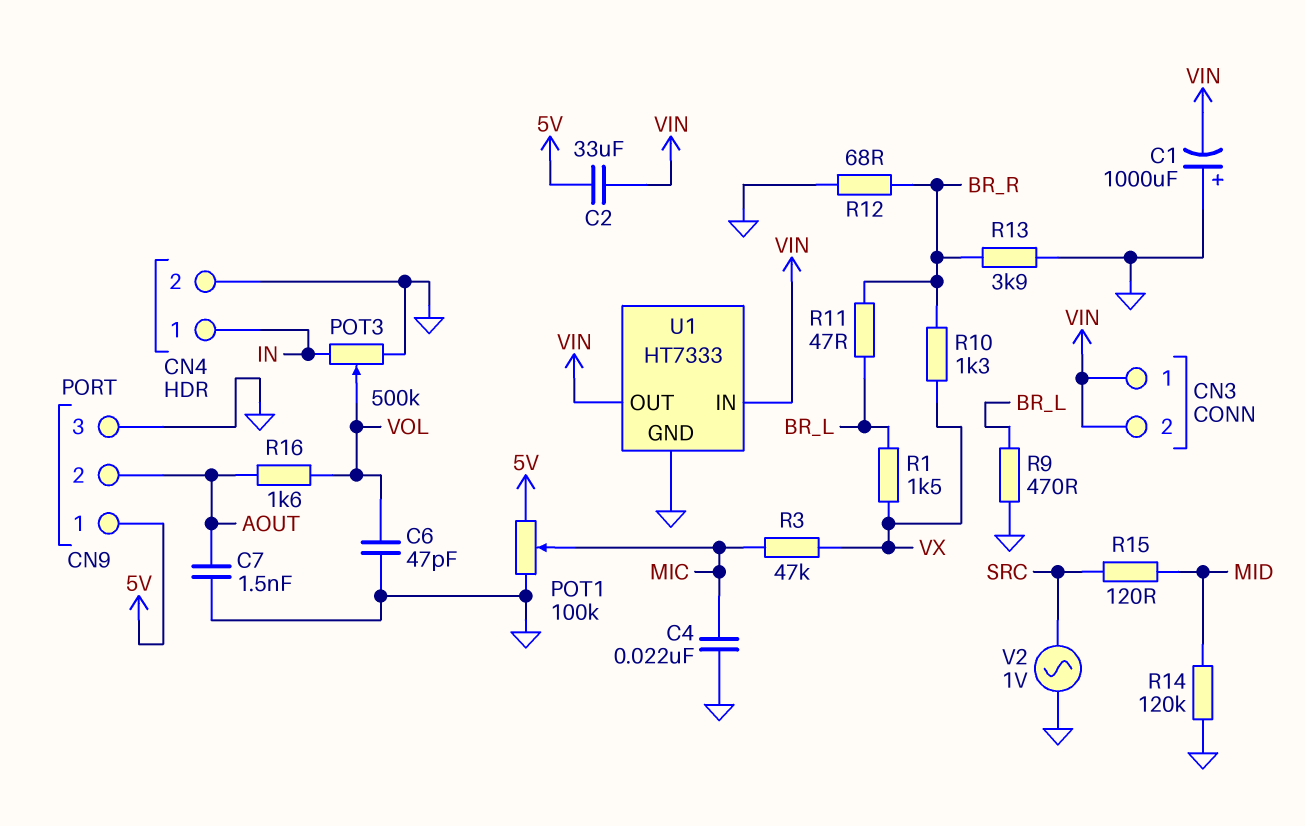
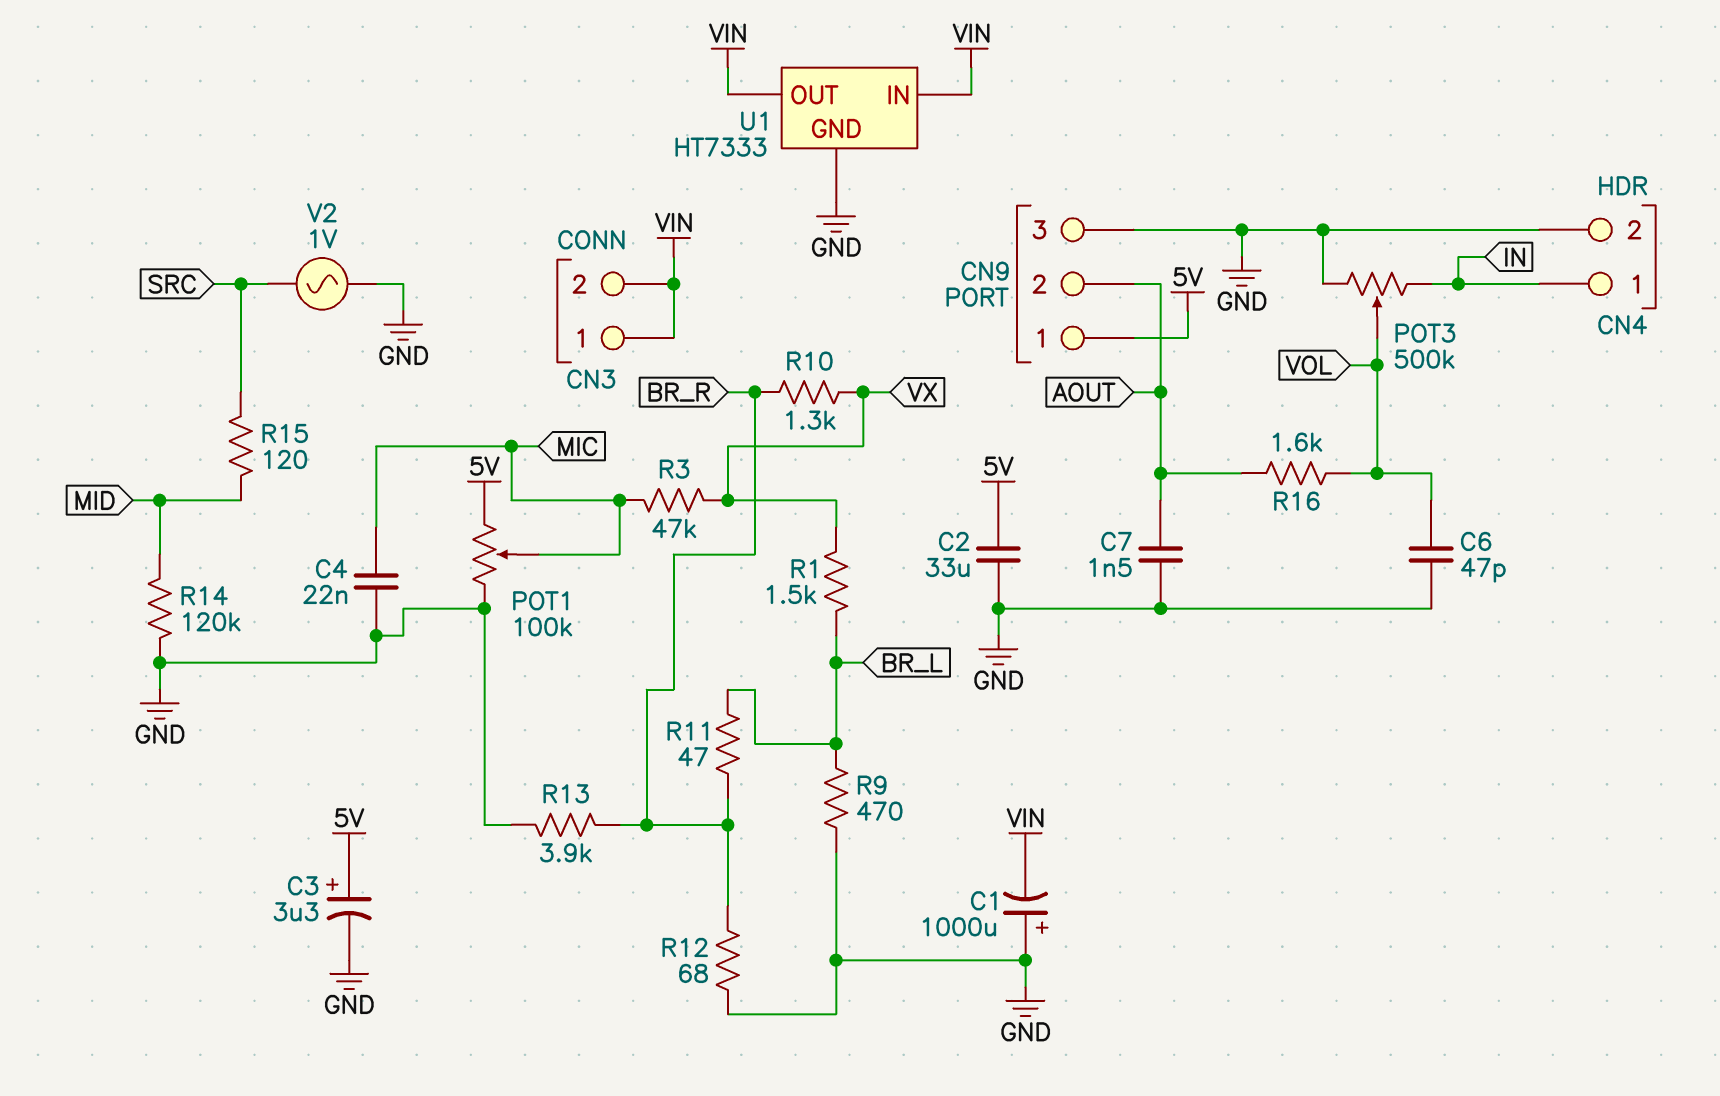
C2: 33uF (5V, VIN) -> 33uF (5V, GND)
C3: none -> 3.3uF (plus 5V, minus GND)

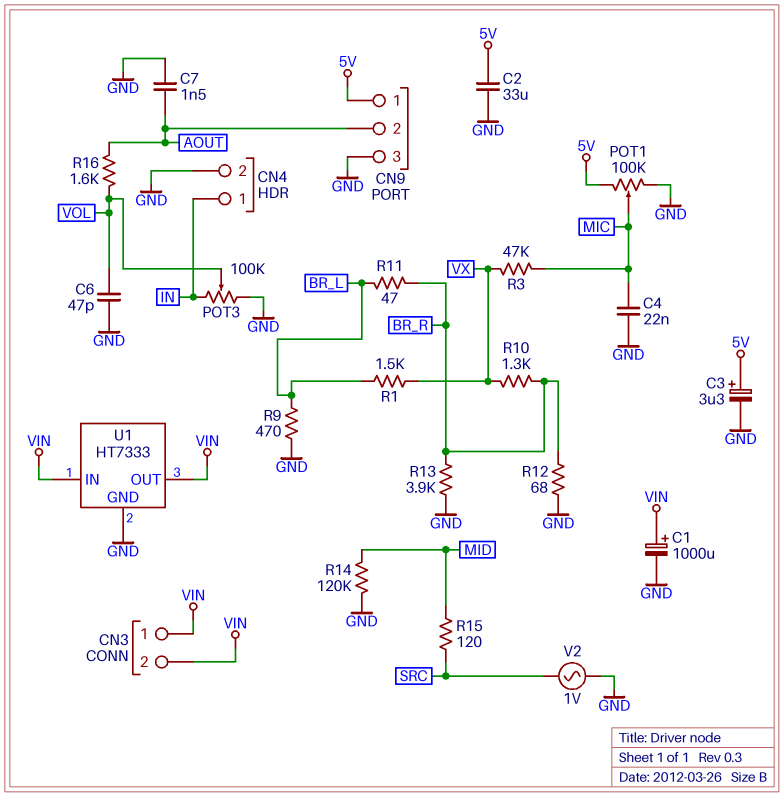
C1: 1000uF (plus GND, minus VIN) -> 1000uF (plus VIN, minus GND)
POT3: 500k (GND, IN, wiper VOL) -> 100k (GND, IN, wiper VOL)

